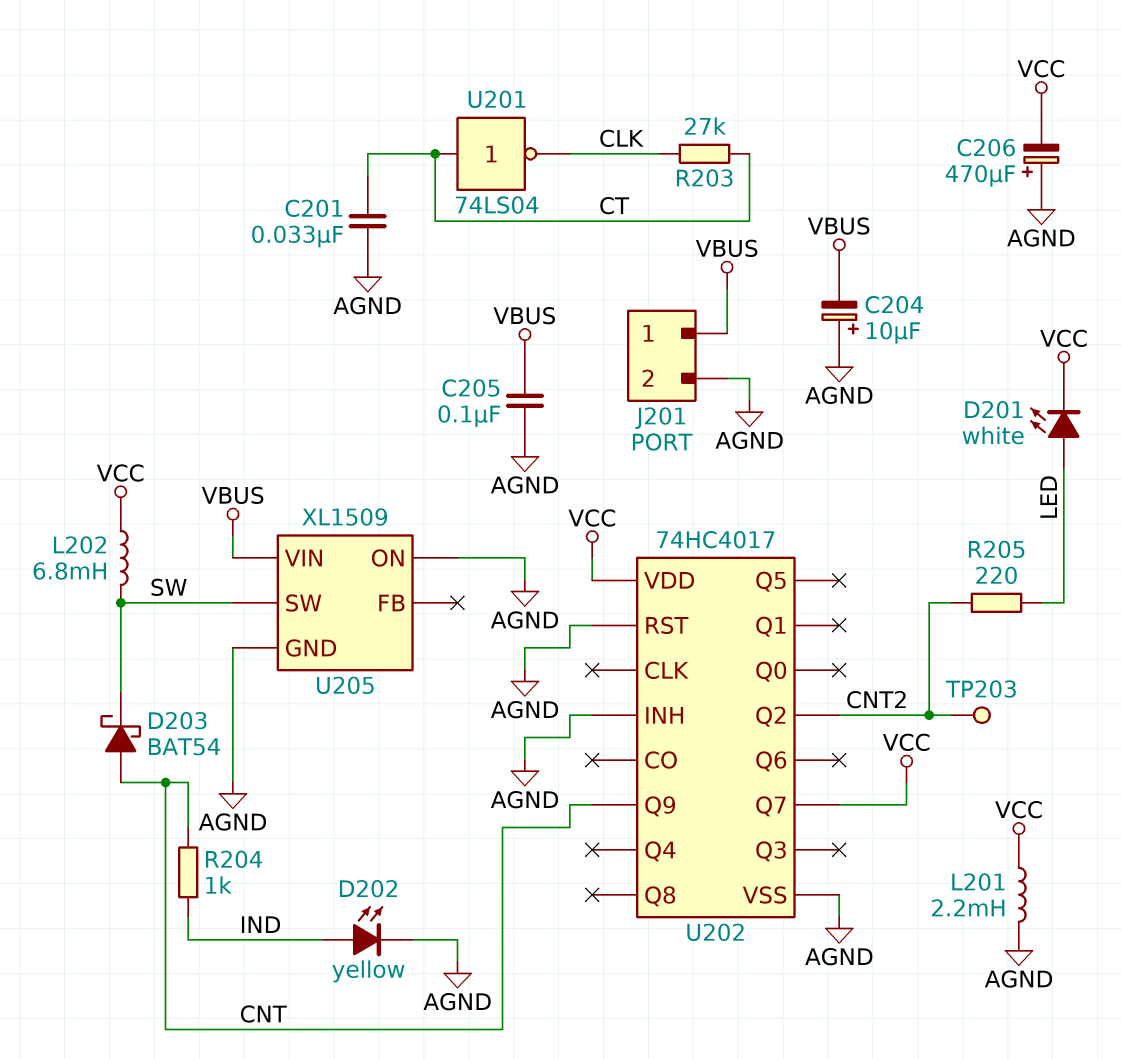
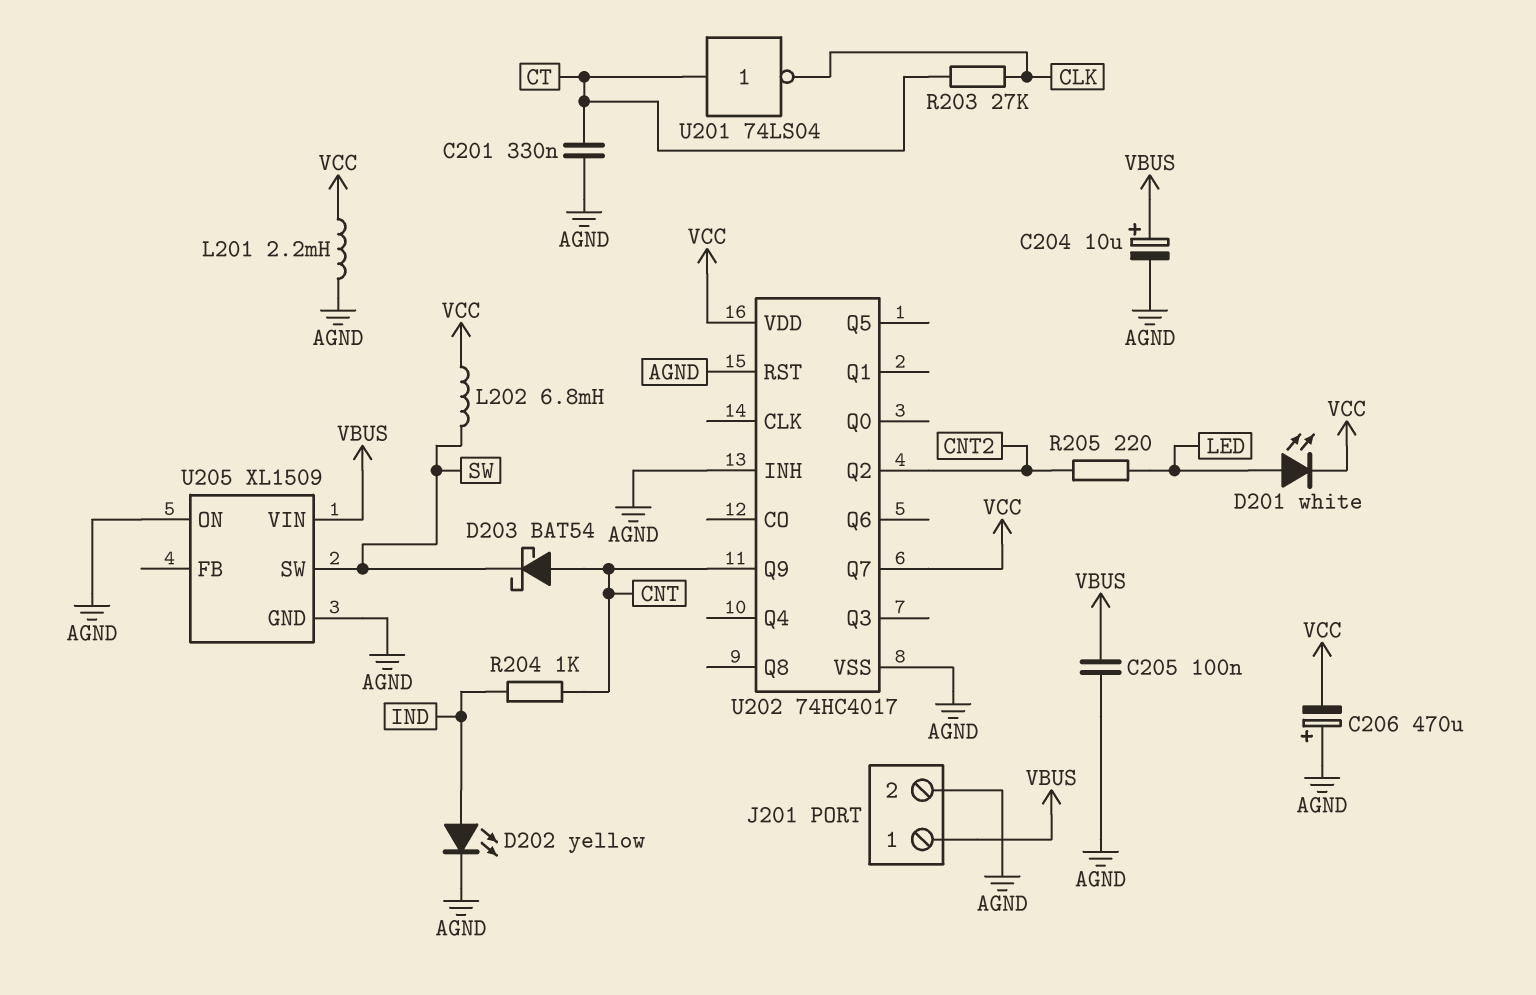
C201: 33nF (AGND, CT) -> 330nF (AGND, CT)
C204: 10uF (plus AGND, minus VBUS) -> 10uF (plus VBUS, minus AGND)
TP203: test point (CNT2) -> none

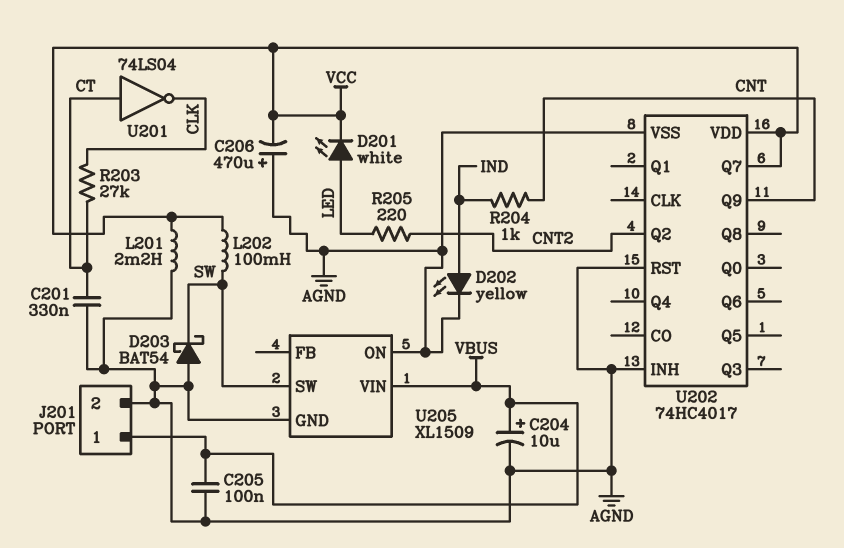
D203: schottky BAT54 (A CNT, K SW) -> schottky BAT54 (A AGND, K SW)
L202: 6.8mH (SW, VCC) -> 100mH (SW, VCC)

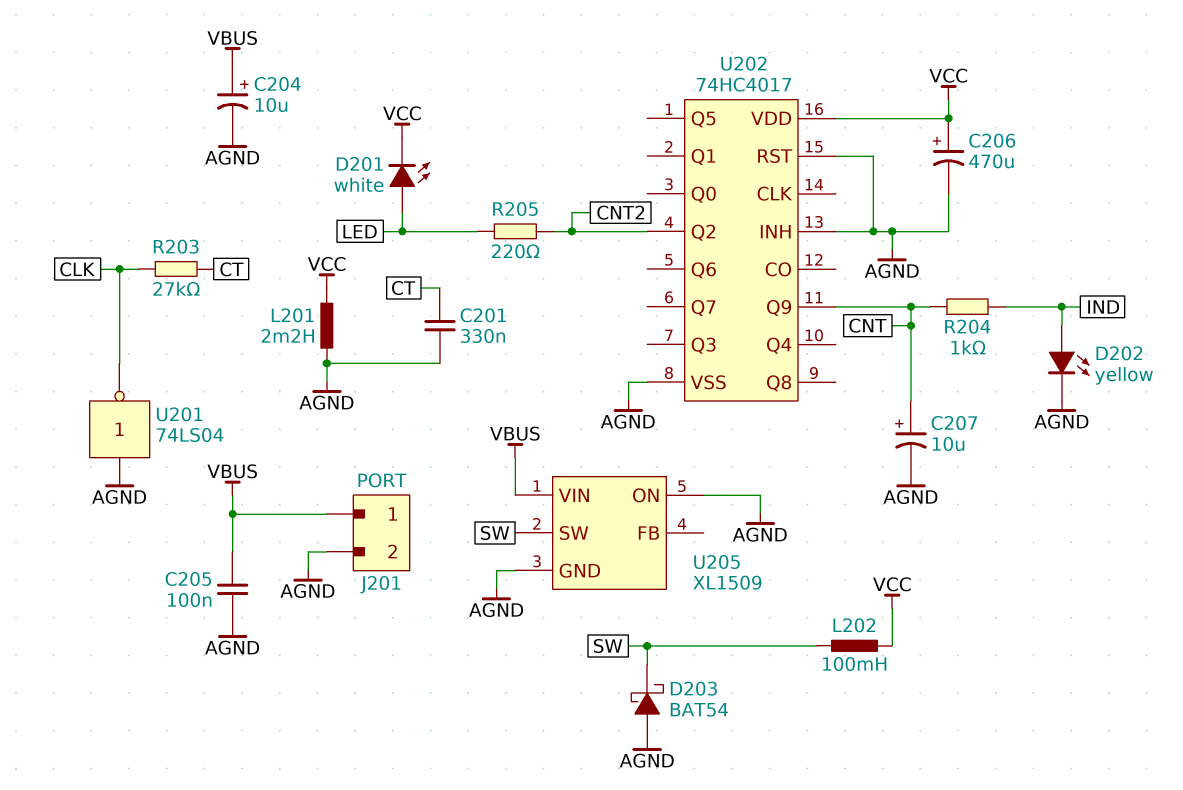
C206: 470uF (plus AGND, minus VCC) -> 470uF (plus VCC, minus AGND)
C207: none -> 10uF (plus CNT, minus AGND)
U201: NOT 74LS04 (in CT, out CLK) -> NOT 74LS04 (in AGND, out CLK)
U202 pin Q7: VCC -> none

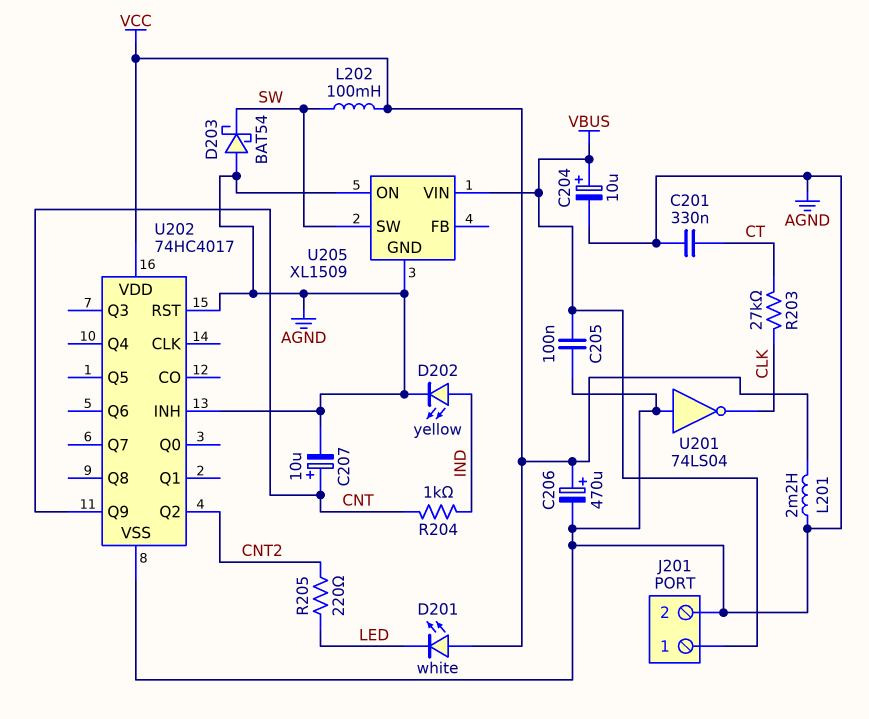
D201: LED white (A LED, K VCC) -> LED white (A VCC, K LED)

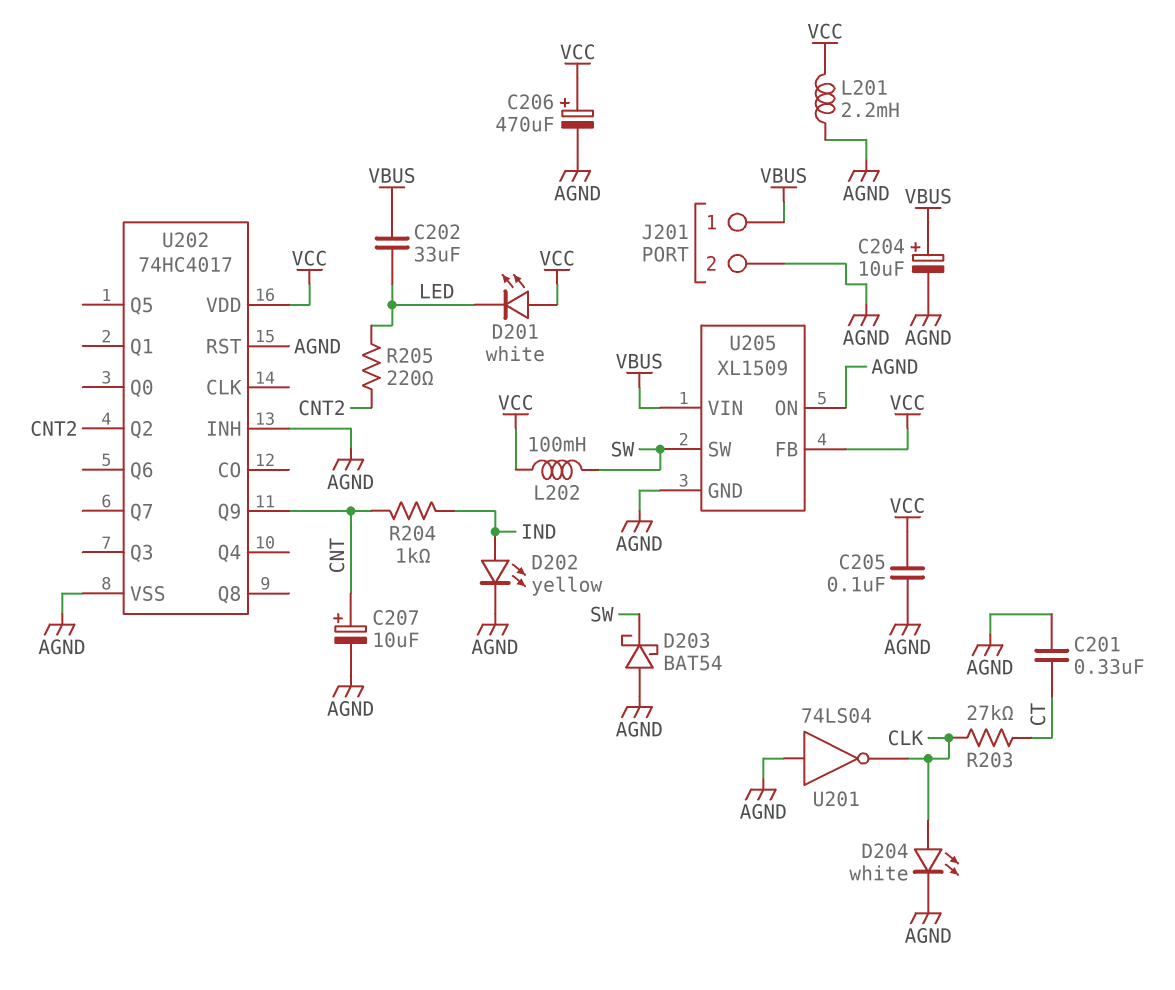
C202: none -> 33uF (LED, VBUS)
C205: 100nF (AGND, VBUS) -> 100nF (AGND, VCC)
D204: none -> LED white (A CLK, K AGND)
U205 pin FB: none -> VCC

